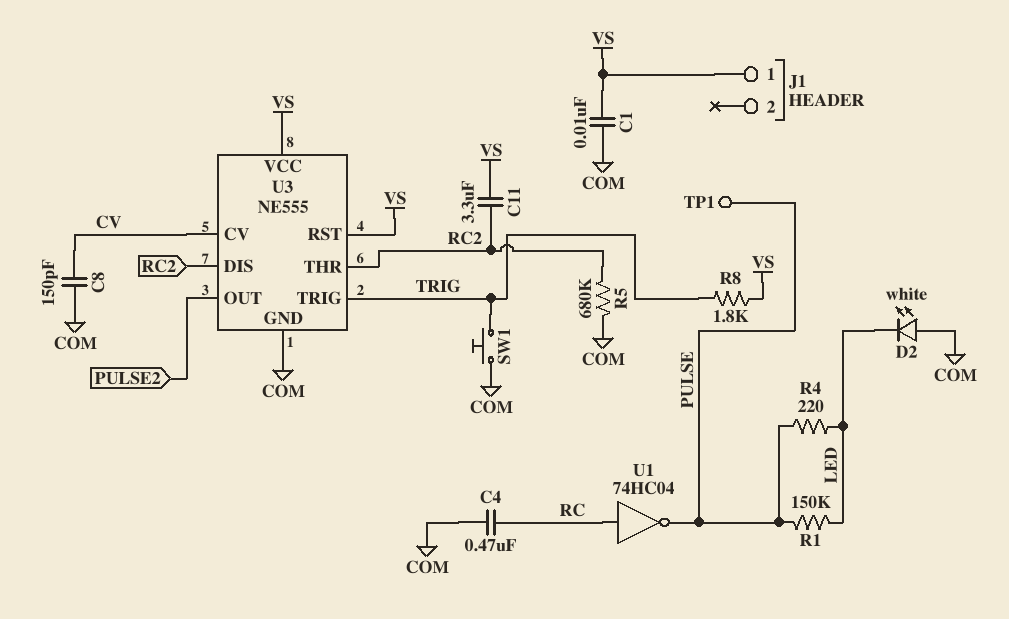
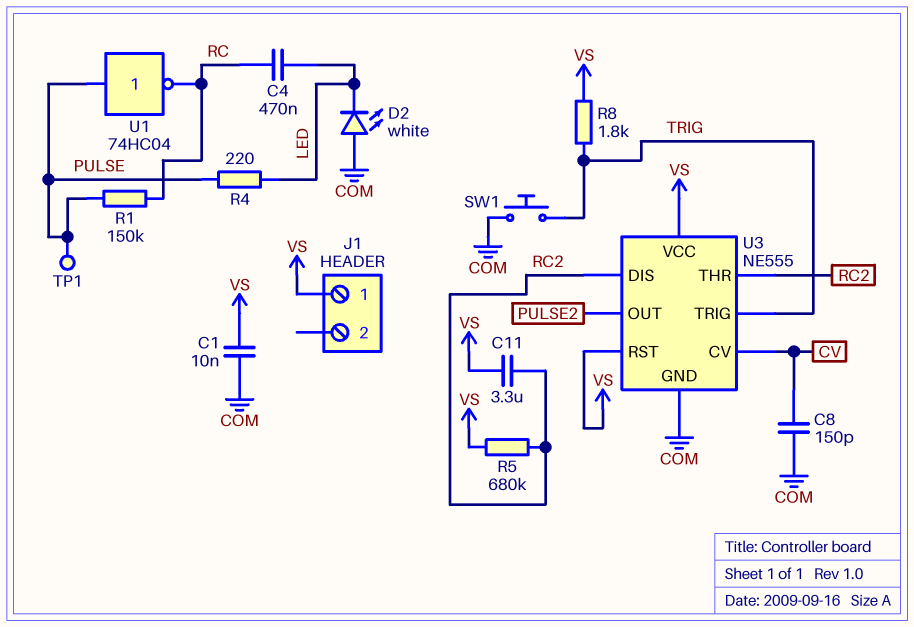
C4: 470nF (COM, RC) -> 470nF (LED, RC)
R1: 150k (LED, PULSE) -> 150k (PULSE, RC)
R5: 680k (COM, RC2) -> 680k (RC2, VS)
U1: NOT 74HC04 (in RC, out PULSE) -> NOT 74HC04 (in PULSE, out RC)

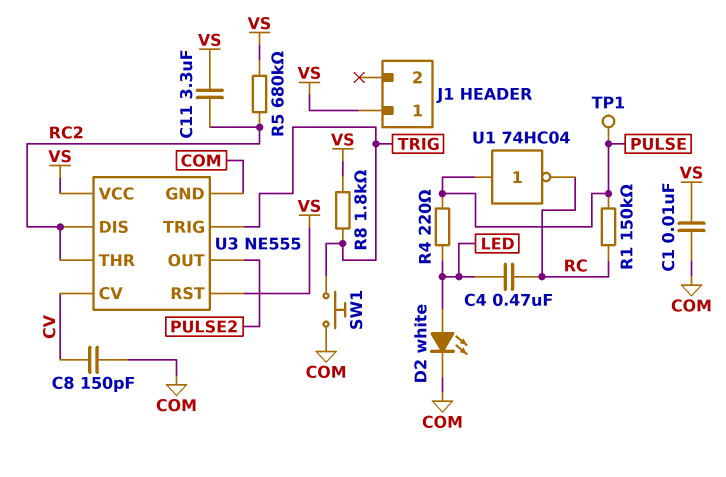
D2: LED white (A COM, K LED) -> LED white (A LED, K COM)

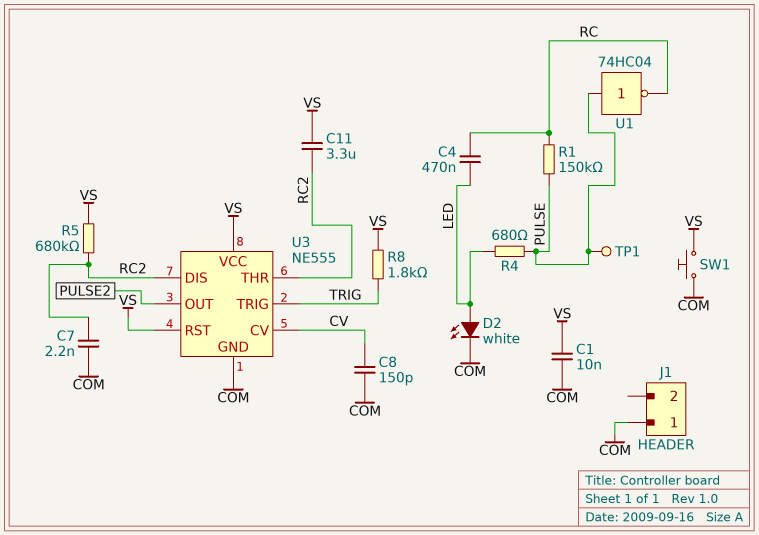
C7: none -> 2.2nF (COM, RC2)
J1 pin 1: VS -> COM
R4: 220 (LED, PULSE) -> 680 (LED, PULSE)
SW1: button (COM, TRIG) -> button (COM, VS)

